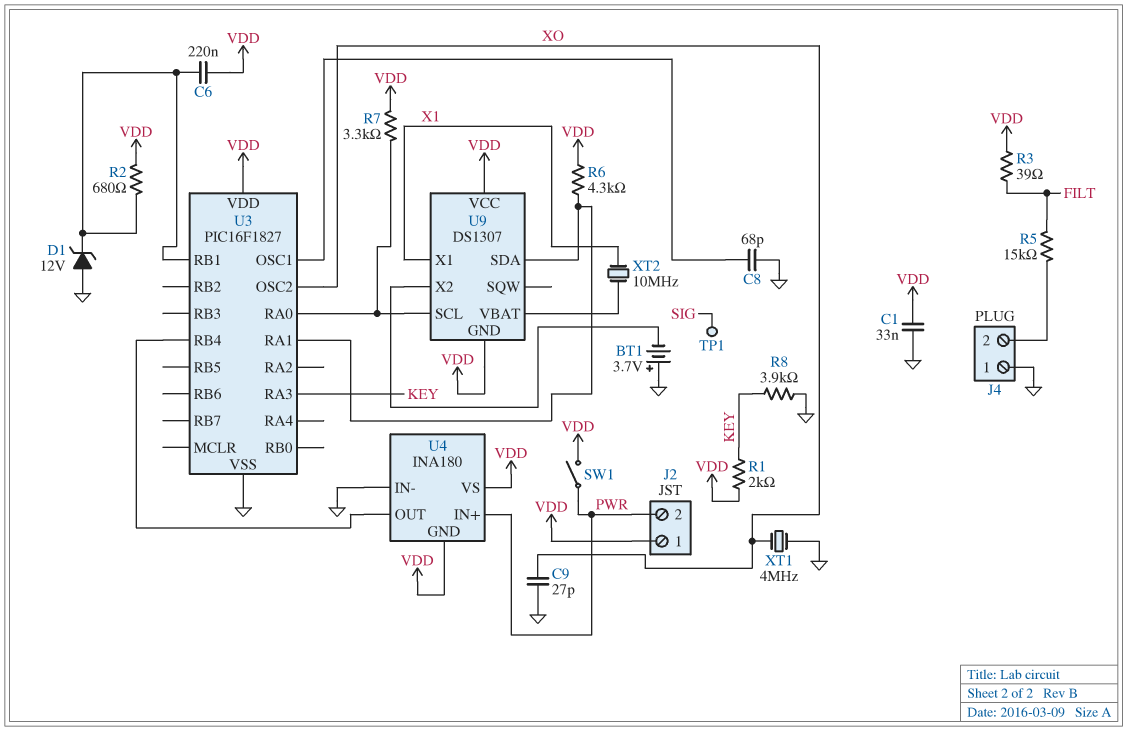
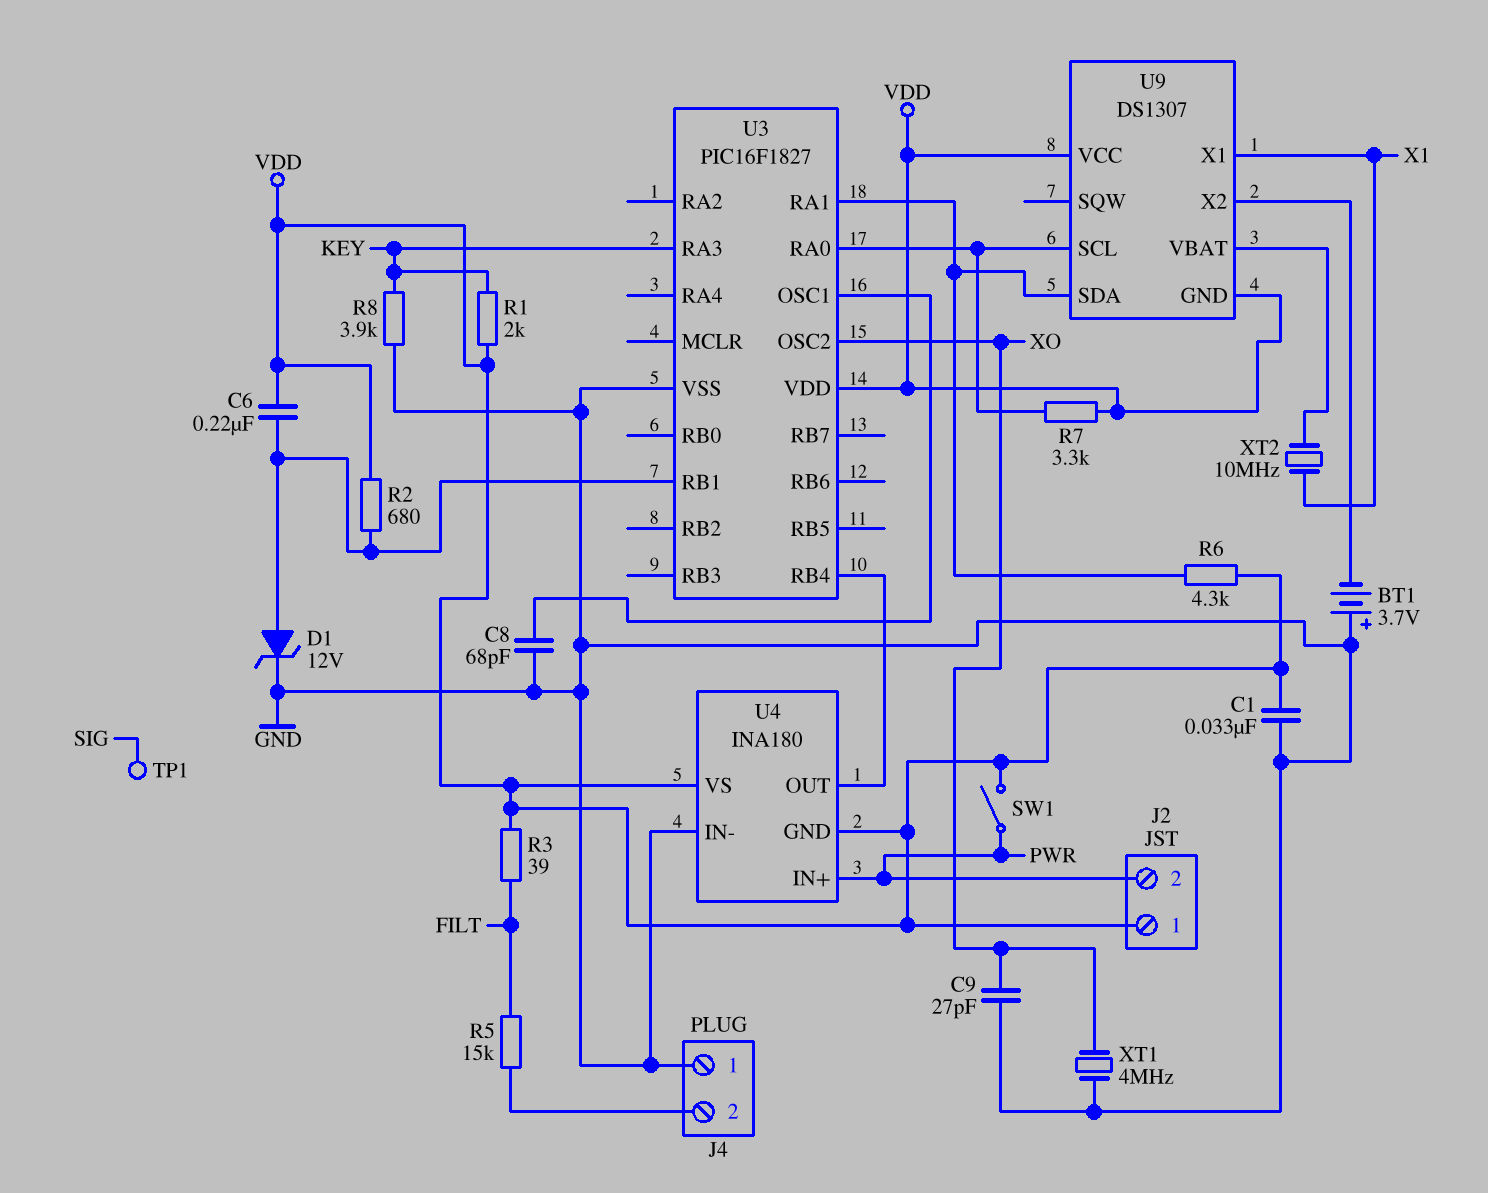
D1: zener 12V (A GND, K U3/RB1) -> zener 12V (A U3/RB1, K GND)

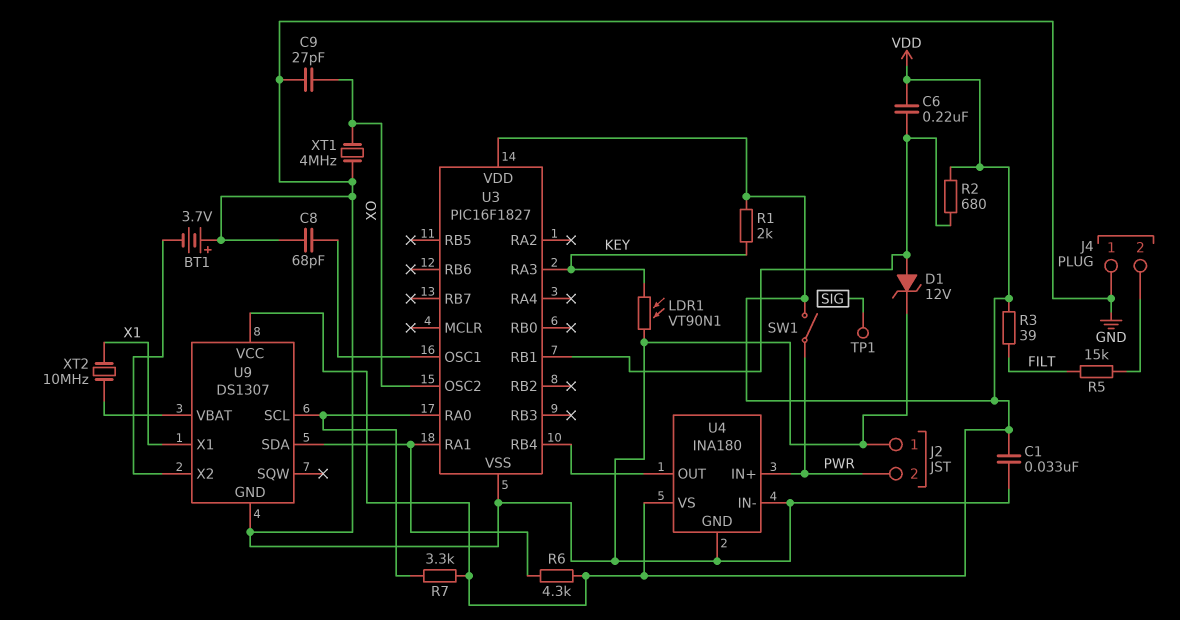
J2 pin 1: VDD -> GND
LDR1: none -> VT90N1 (GND, KEY)
R8: 3.9k (GND, KEY) -> none
U4 pin GND: VDD -> GND
U9 pin GND: VDD -> GND

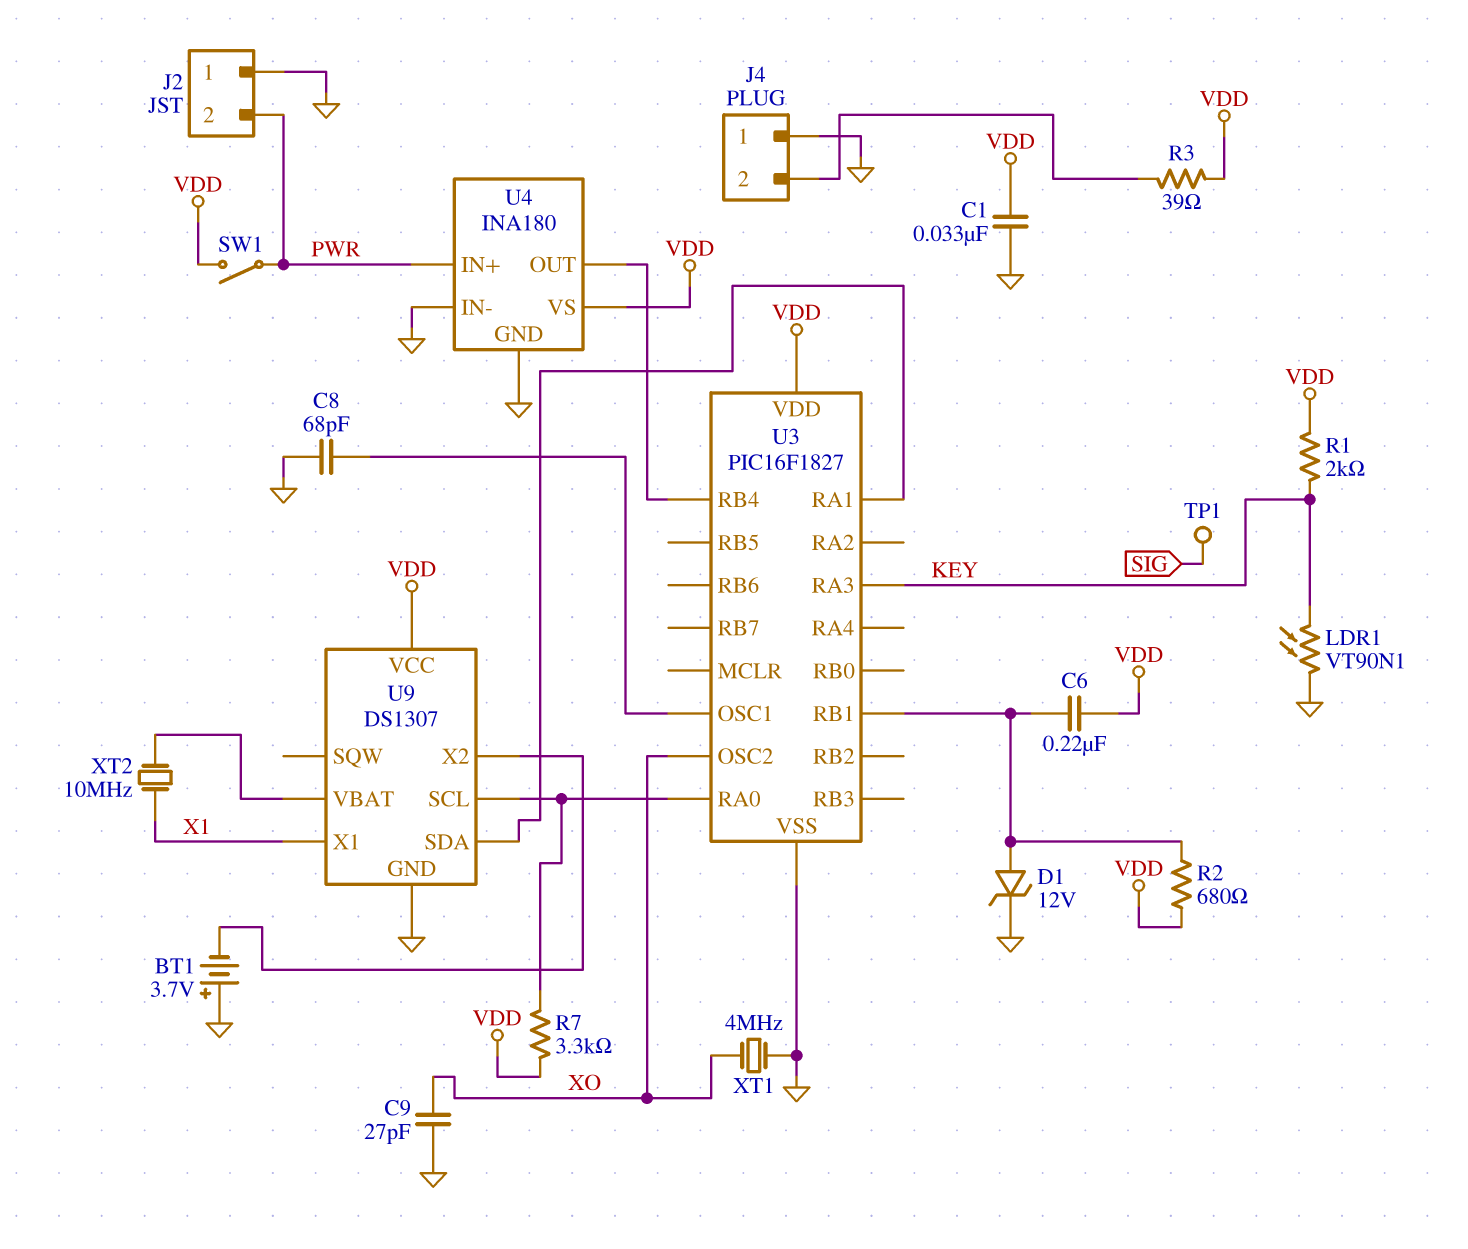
R3: 39 (FILT, VDD) -> 39 (J4/2, VDD)
R5: 15k (FILT, J4/2) -> none
R6: 4.3k (U3/RA1, VDD) -> none

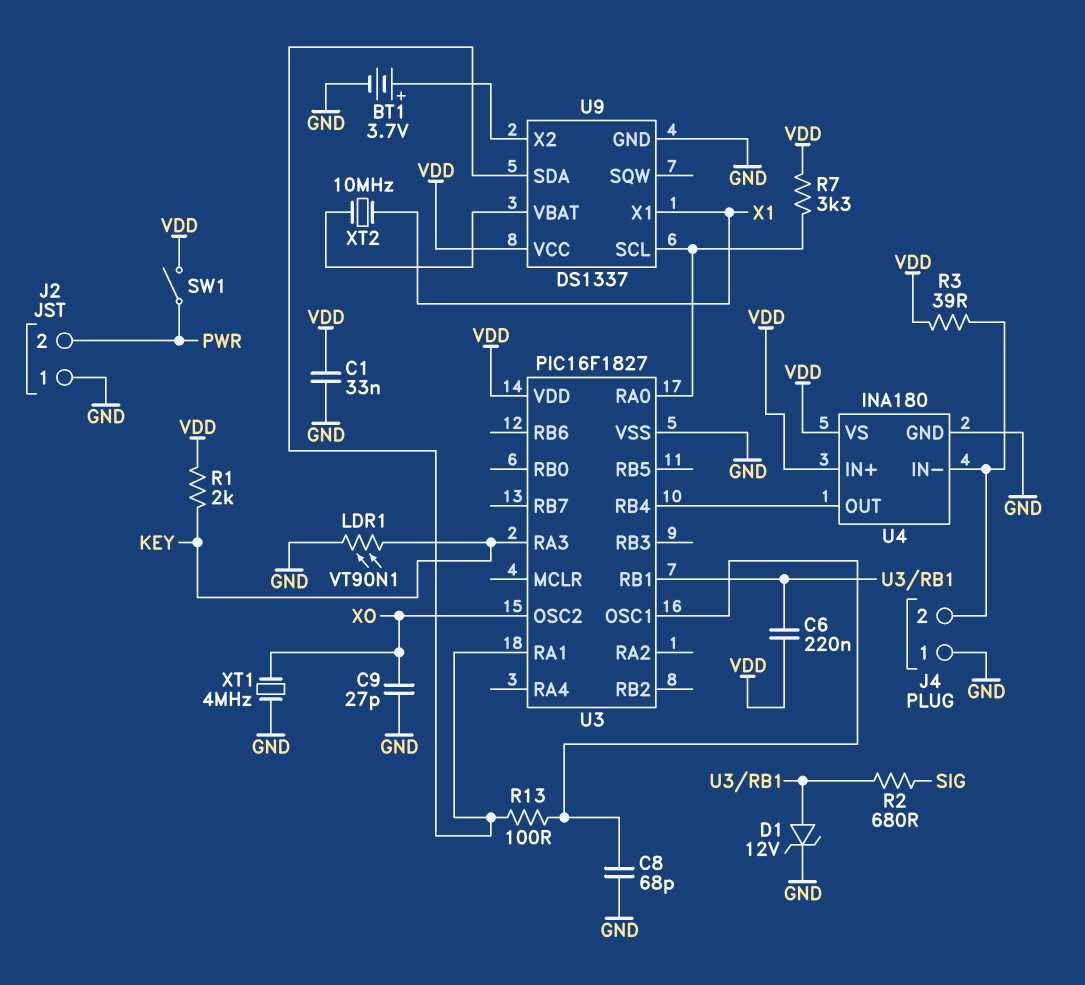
BT1: 3.7V (plus GND, minus U9/X2) -> 3.7V (plus U9/X2, minus GND)
R2: 680 (U3/RB1, VDD) -> 680 (SIG, U3/RB1)
R13: none -> 100 (U3/OSC1, U3/RA1)
TP1: test point (SIG) -> none
U4 pin IN+: PWR -> VDD
U4 pin IN-: GND -> J4/2
U9: DS1307 -> DS1337

